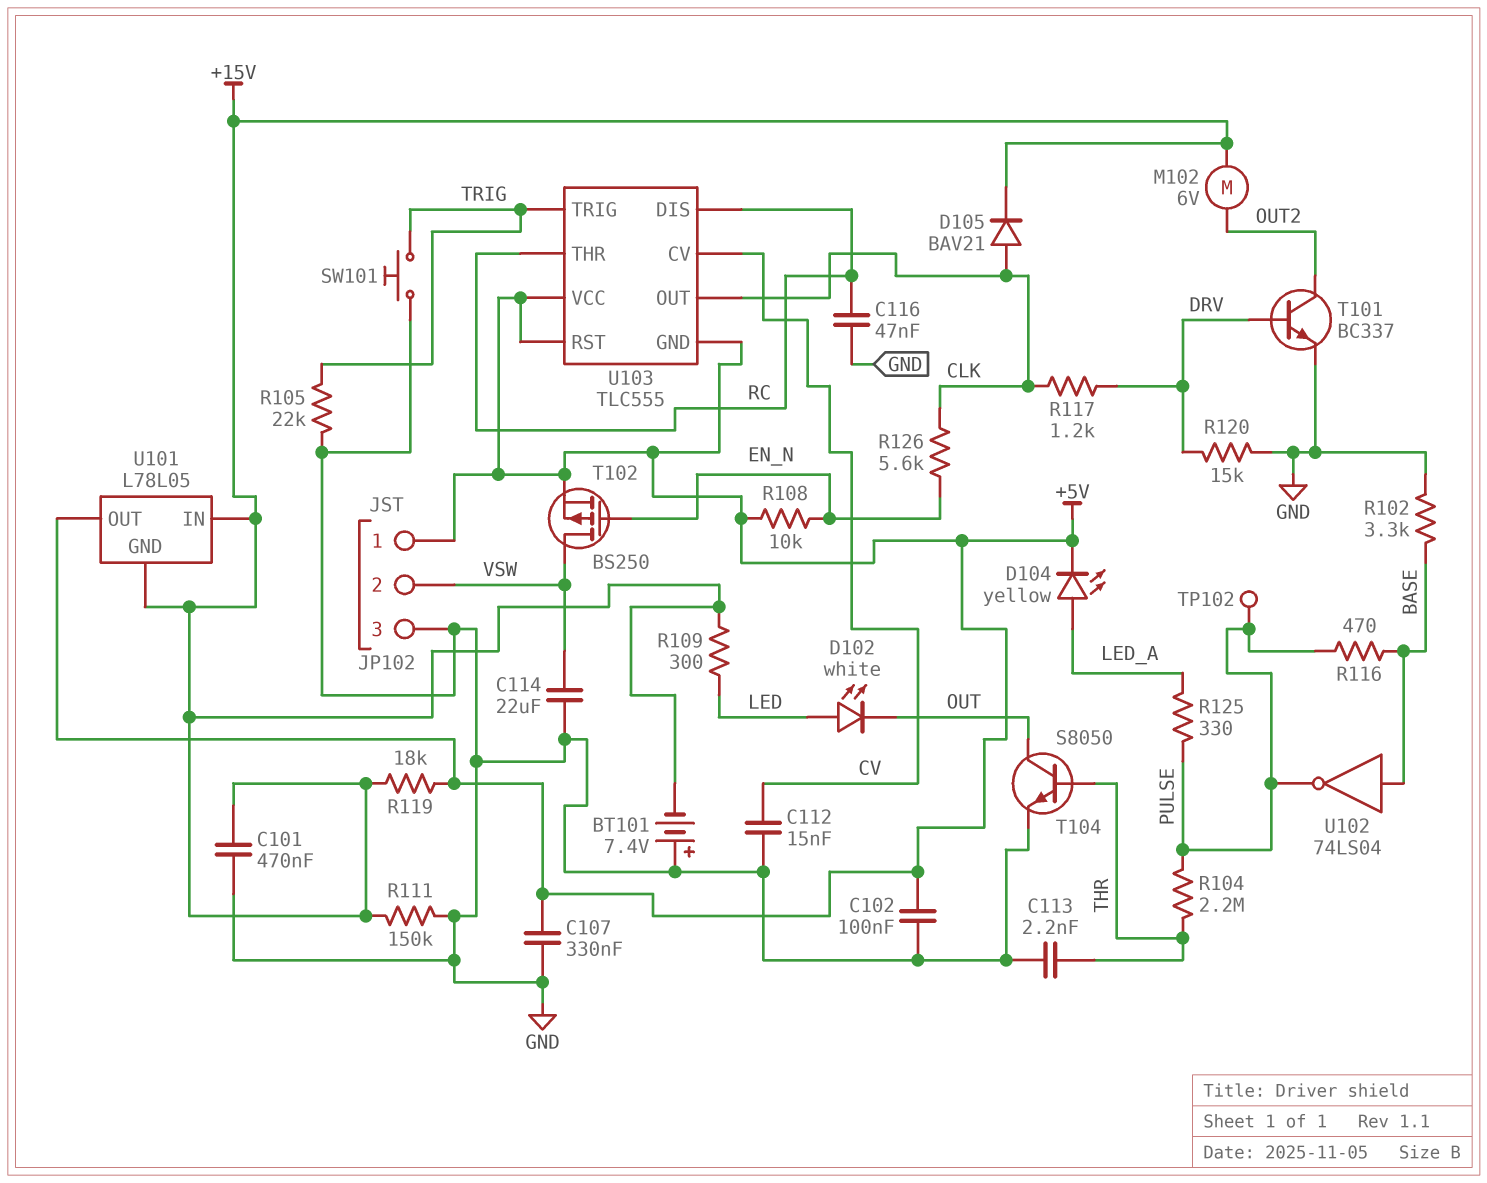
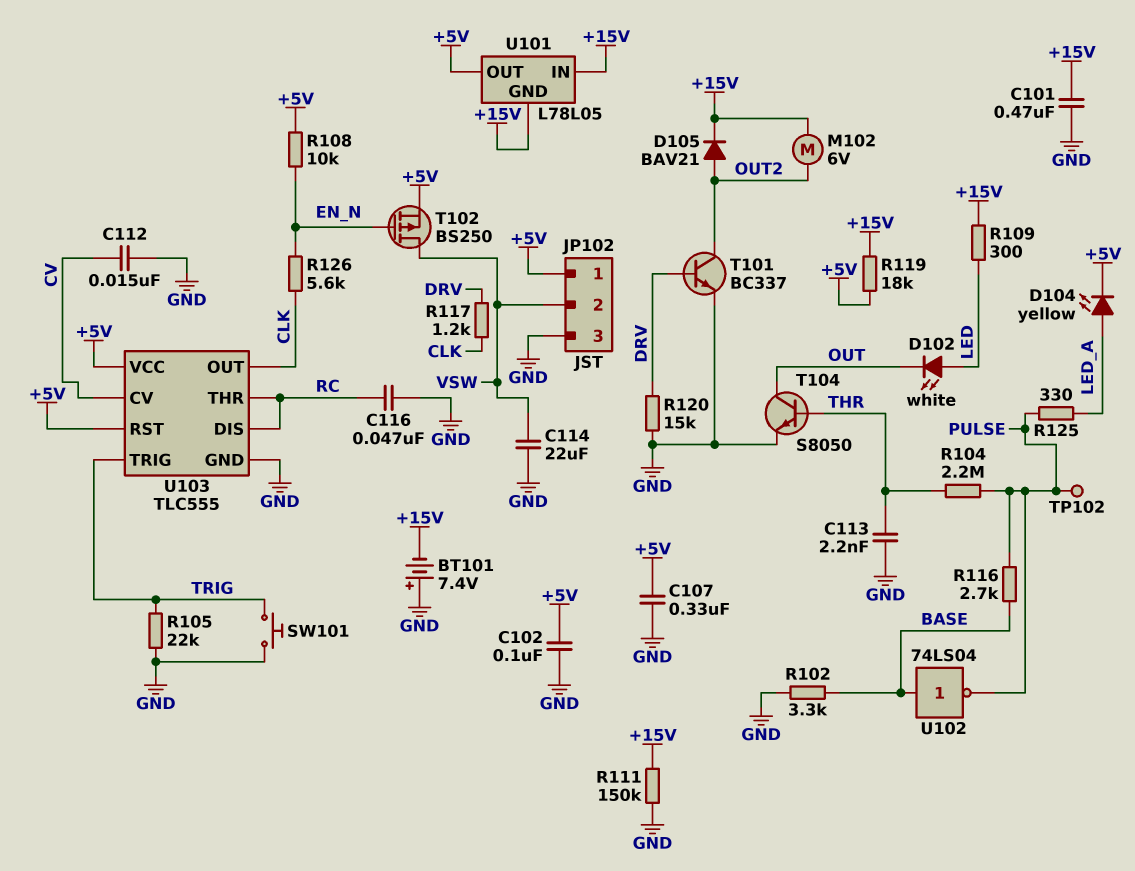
D105: diode BAV21 (A CLK, K +15V) -> diode BAV21 (A OUT2, K +15V)
R116: 470 (BASE, PULSE) -> 2.7k (BASE, PULSE)
U103 pin GND: +5V -> GND

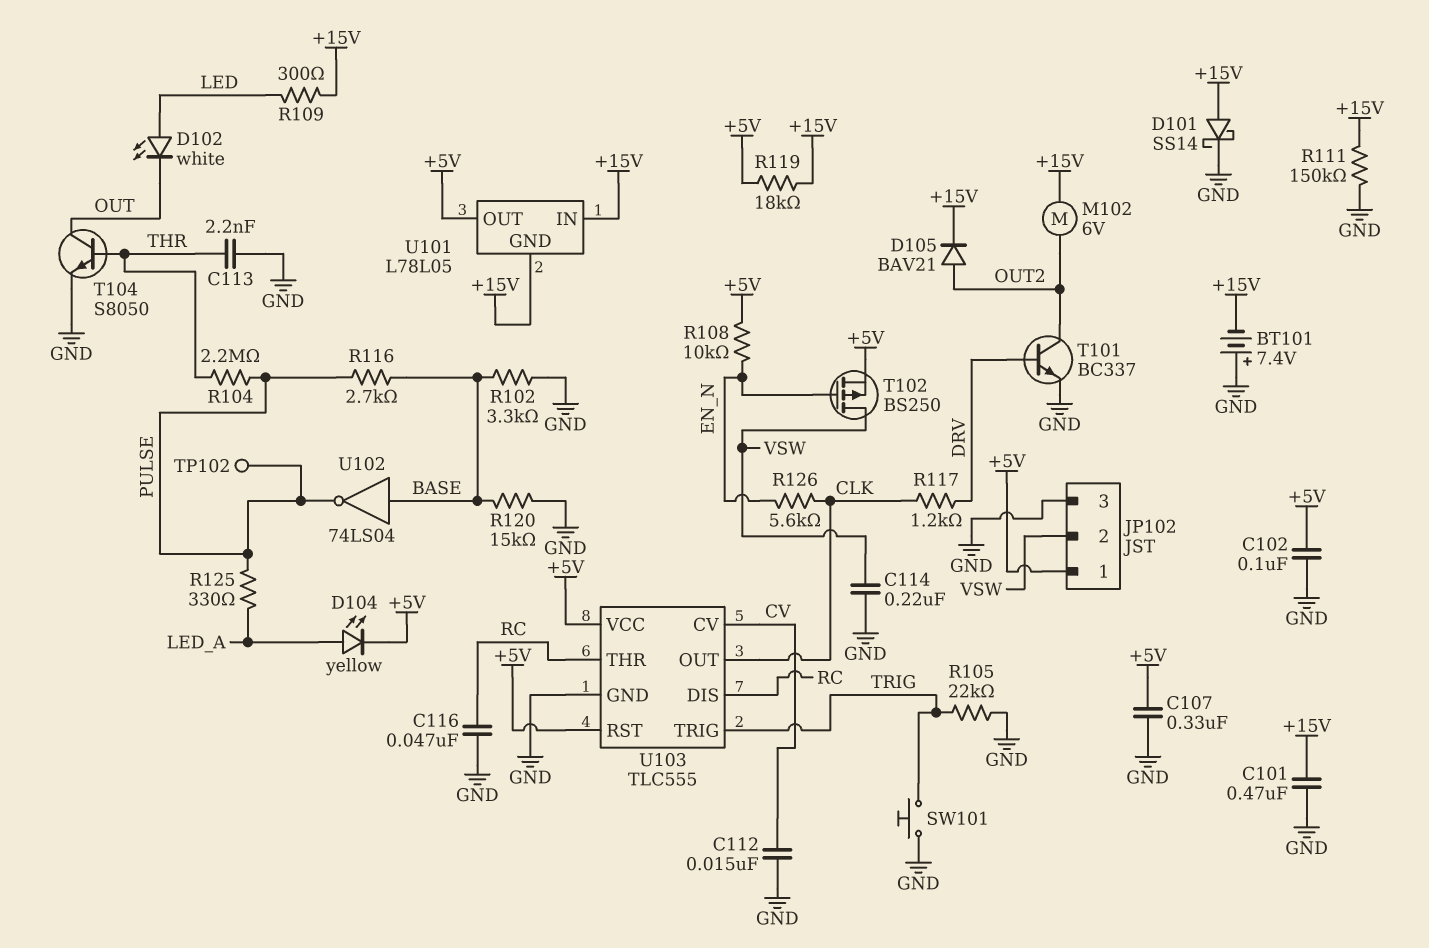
C114: 22uF (GND, VSW) -> 220nF (GND, VSW)
D101: none -> schottky SS14 (A +15V, K GND)
R120: 15k (DRV, GND) -> 15k (BASE, GND)

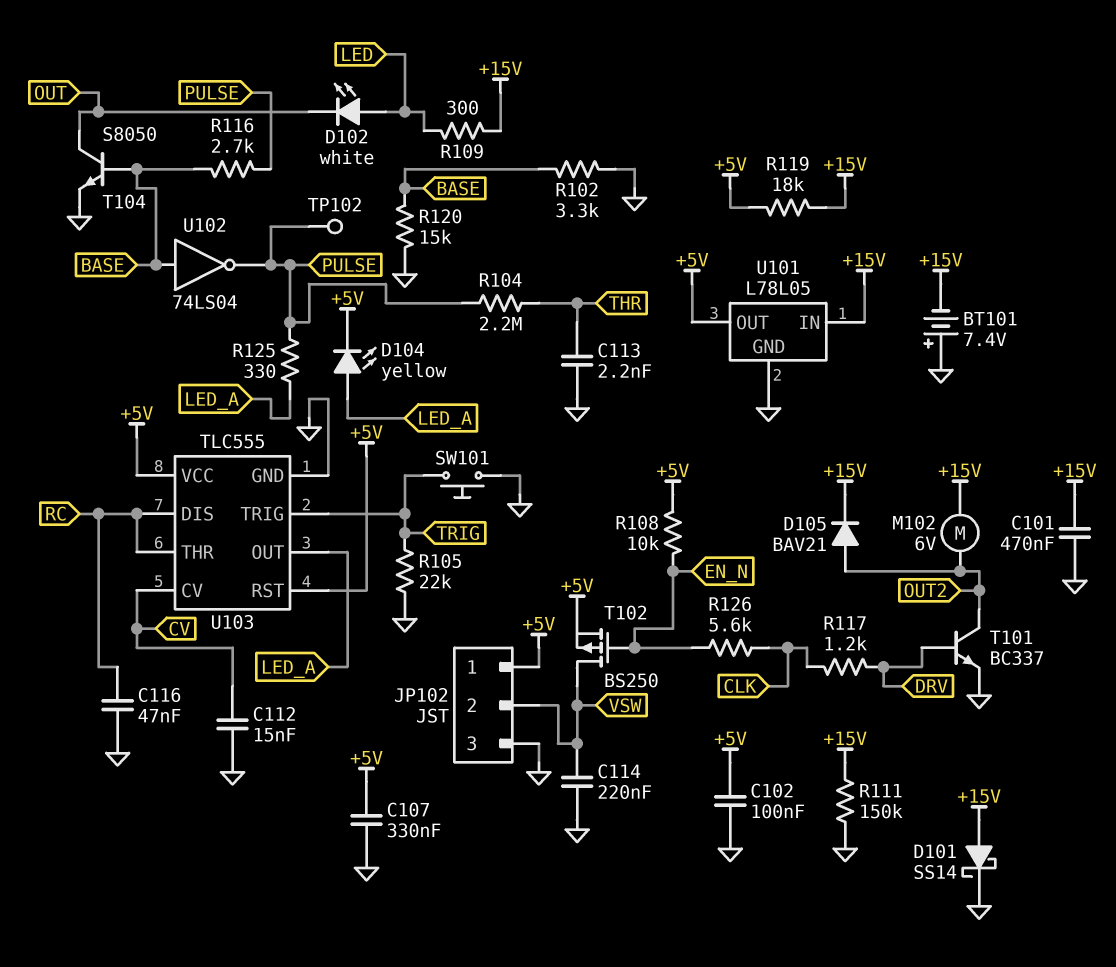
T104: NPN S8050 (B THR, C OUT, E GND) -> NPN S8050 (B BASE, C OUT, E GND)
U101 pin GND: +15V -> GND
U103 pin OUT: CLK -> LED_A

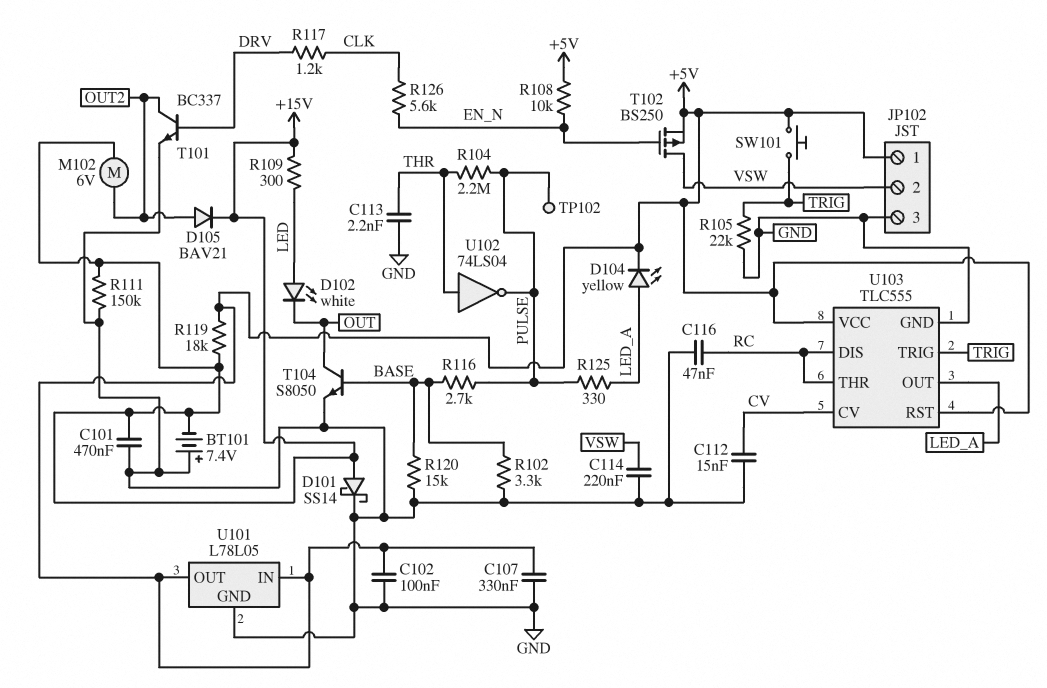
SW101: button (GND, TRIG) -> button (+5V, TRIG)
U101 pin IN: +15V -> +5V
U102: NOT 74LS04 (in BASE, out PULSE) -> NOT 74LS04 (in THR, out PULSE)

